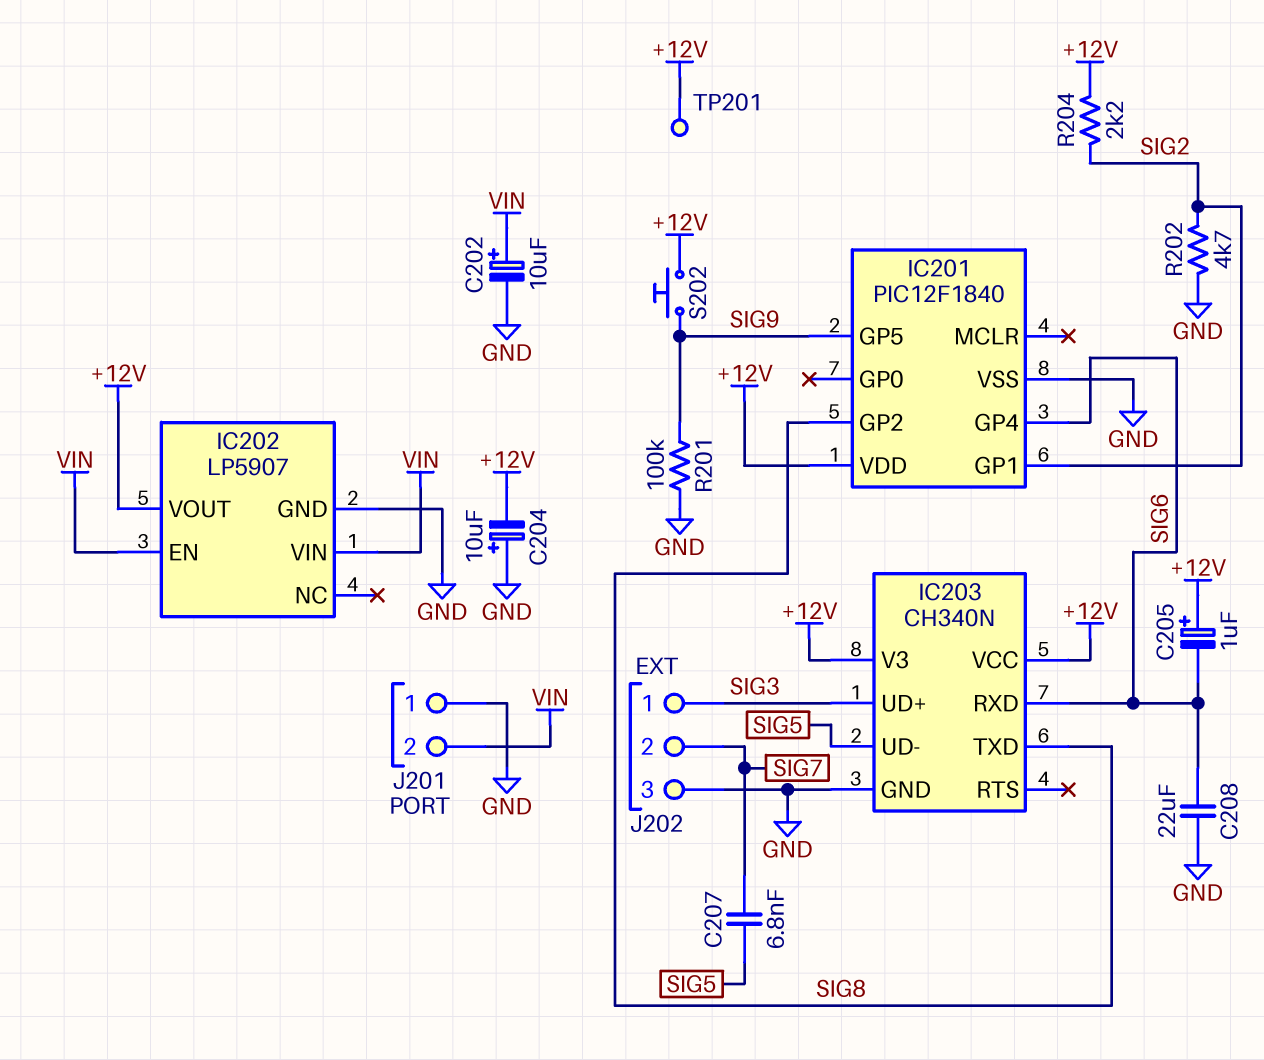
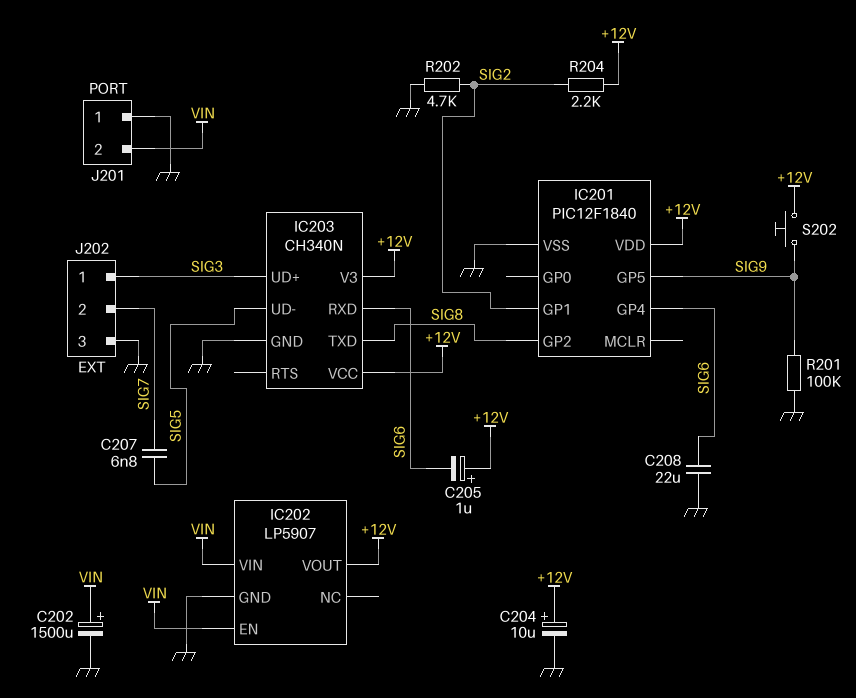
C202: 10uF (plus VIN, minus GND) -> 1500uF (plus VIN, minus GND)
C204: 10uF (plus GND, minus +12V) -> 10uF (plus +12V, minus GND)
TP201: test point (+12V) -> none

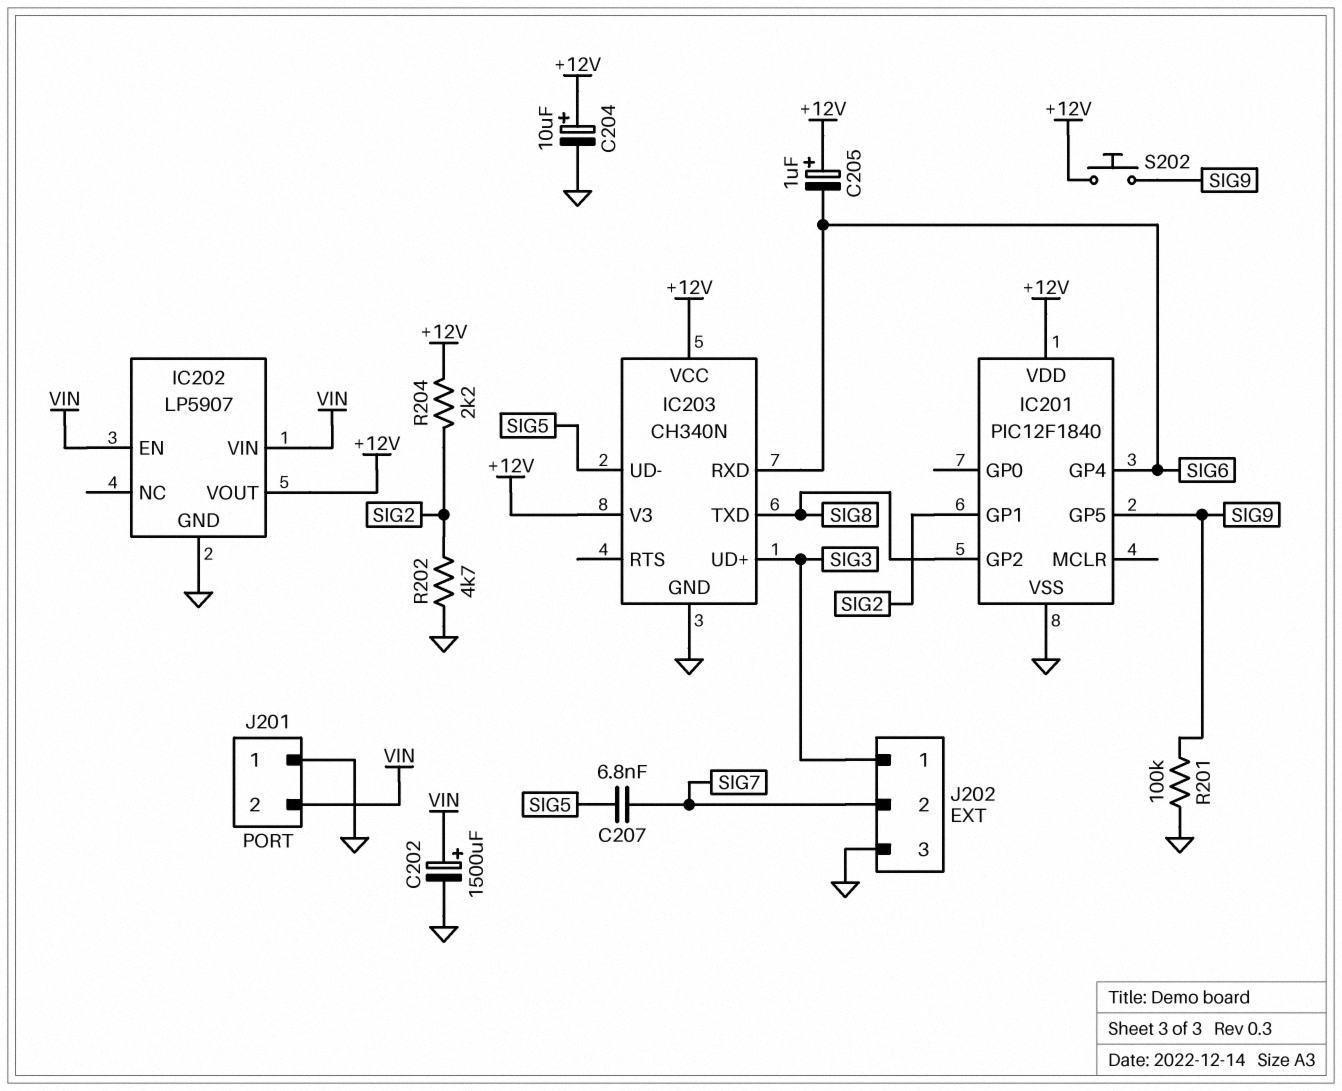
C208: 22uF (GND, SIG6) -> none

